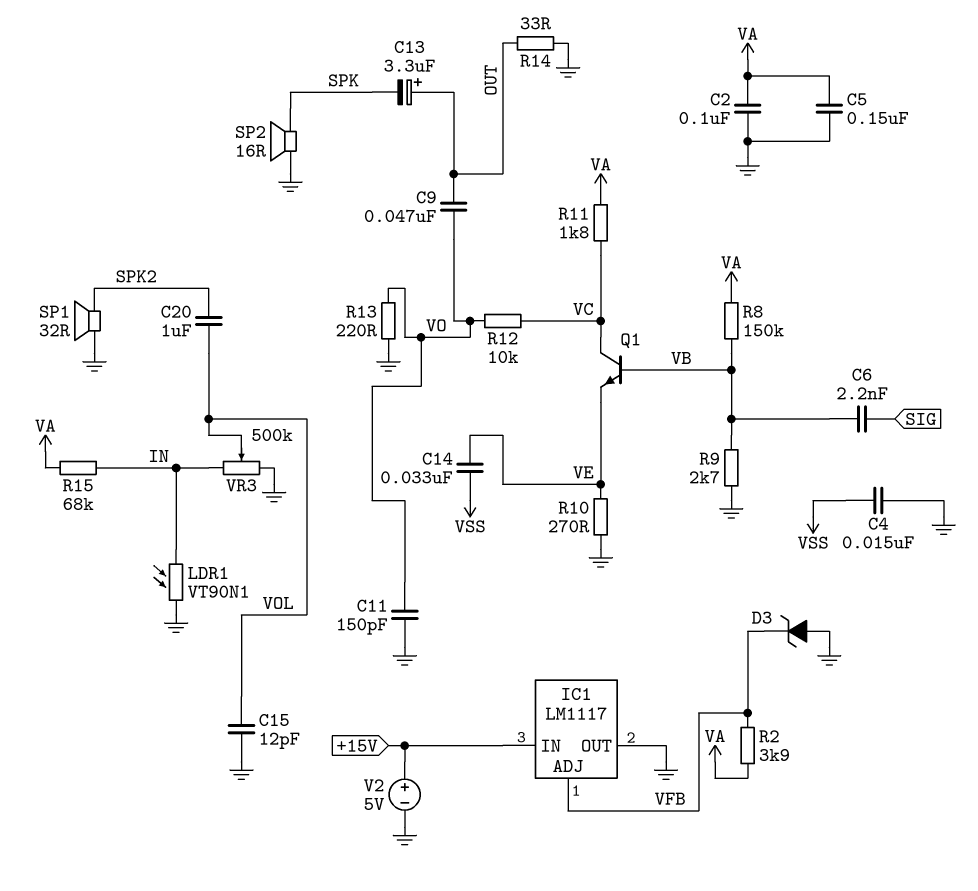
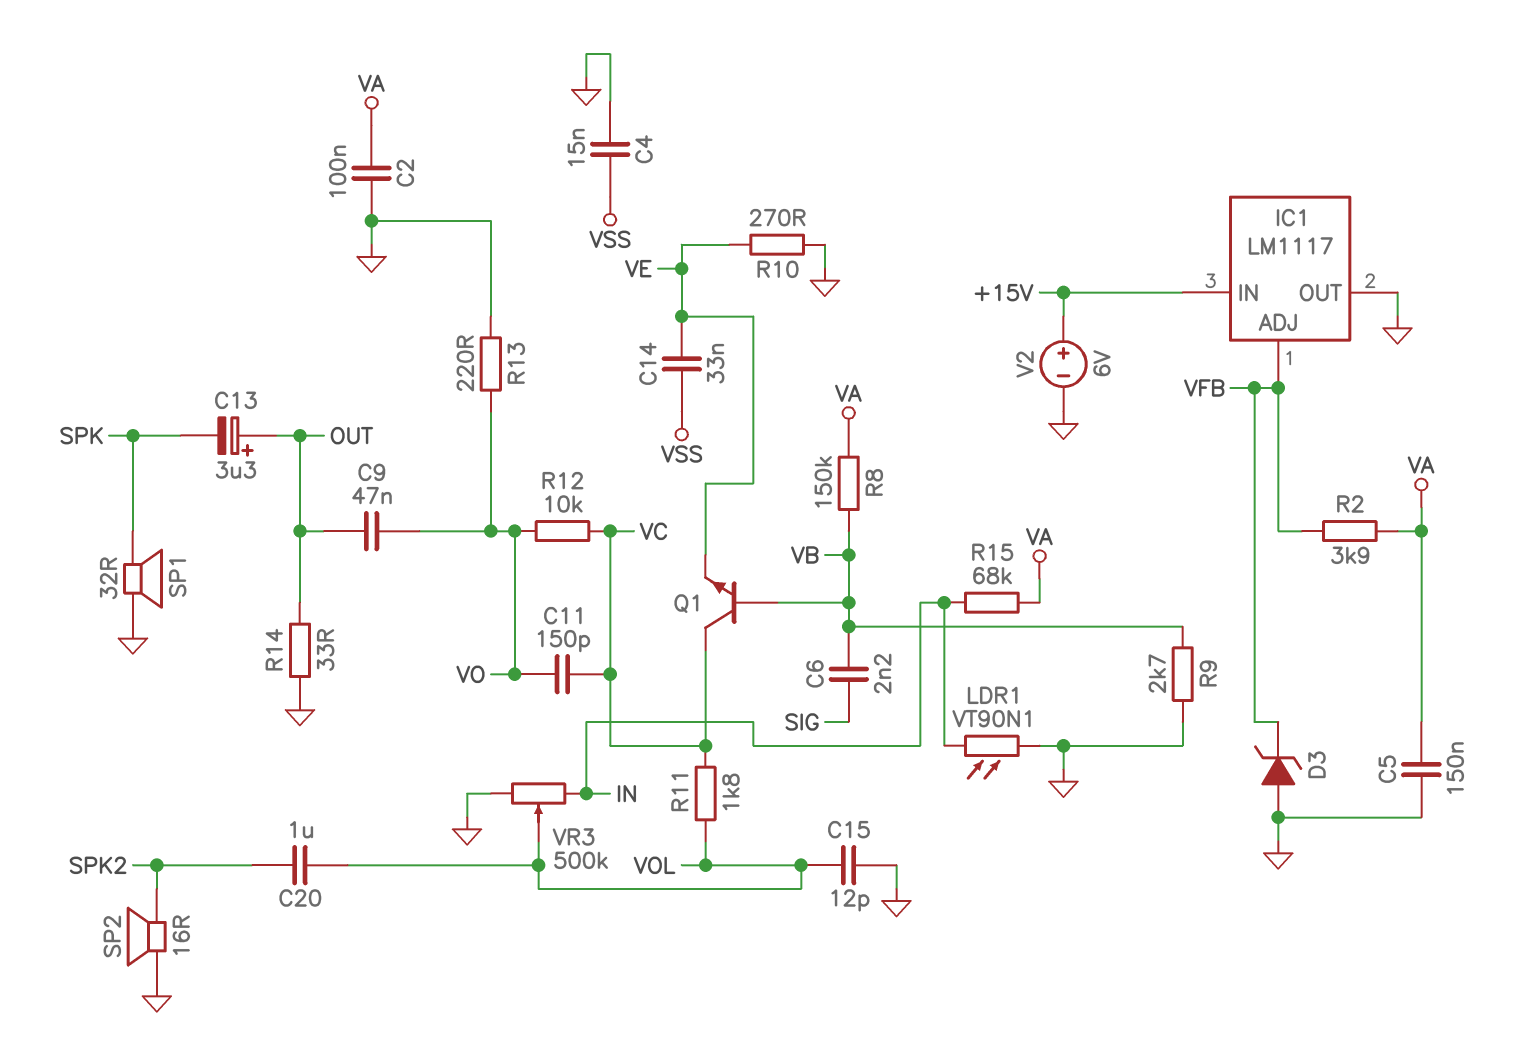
C11: 150pF (GND, VO) -> 150pF (VC, VO)
R11: 1.8k (VA, VC) -> 1.8k (VC, VOL)
SP1: speaker 32R (GND, SPK2) -> speaker 32R (GND, SPK)
SP2: speaker 16R (GND, SPK) -> speaker 16R (GND, SPK2)
V2: 5V (plus +15V, minus GND) -> 6V (plus +15V, minus GND)

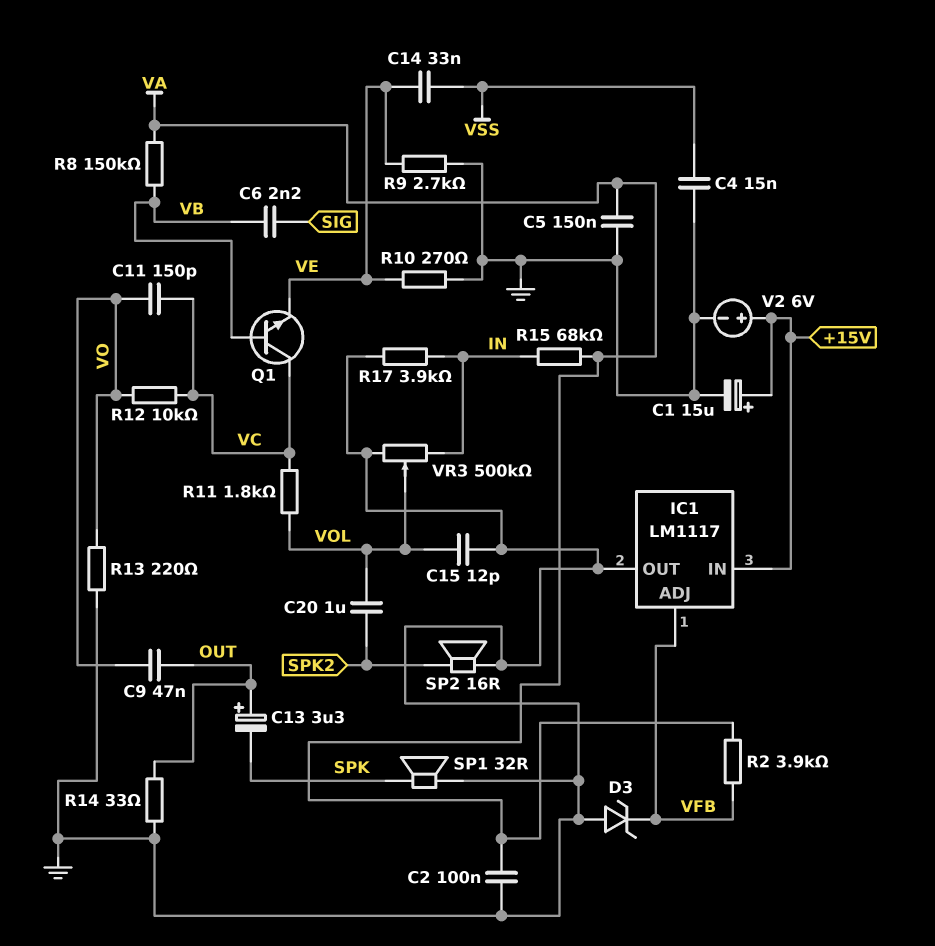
C1: none -> 15uF (plus +15V, minus GND)
LDR1: VT90N1 (GND, IN) -> none
R9: 2.7k (GND, VB) -> 2.7k (GND, VE)
R17: none -> 3.9k (GND, IN)

